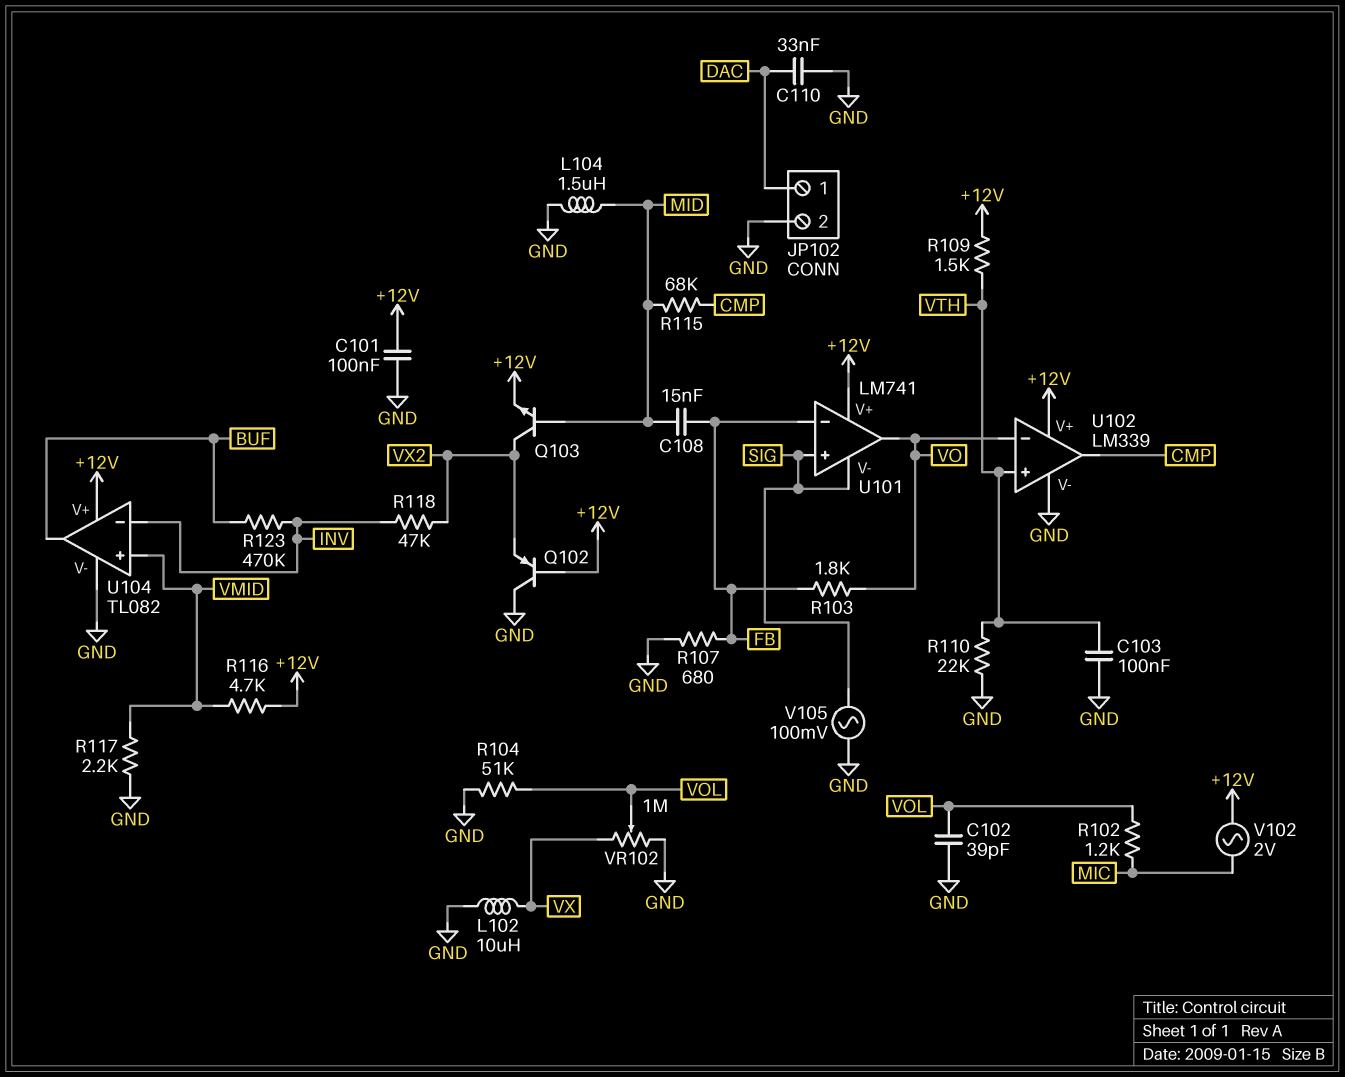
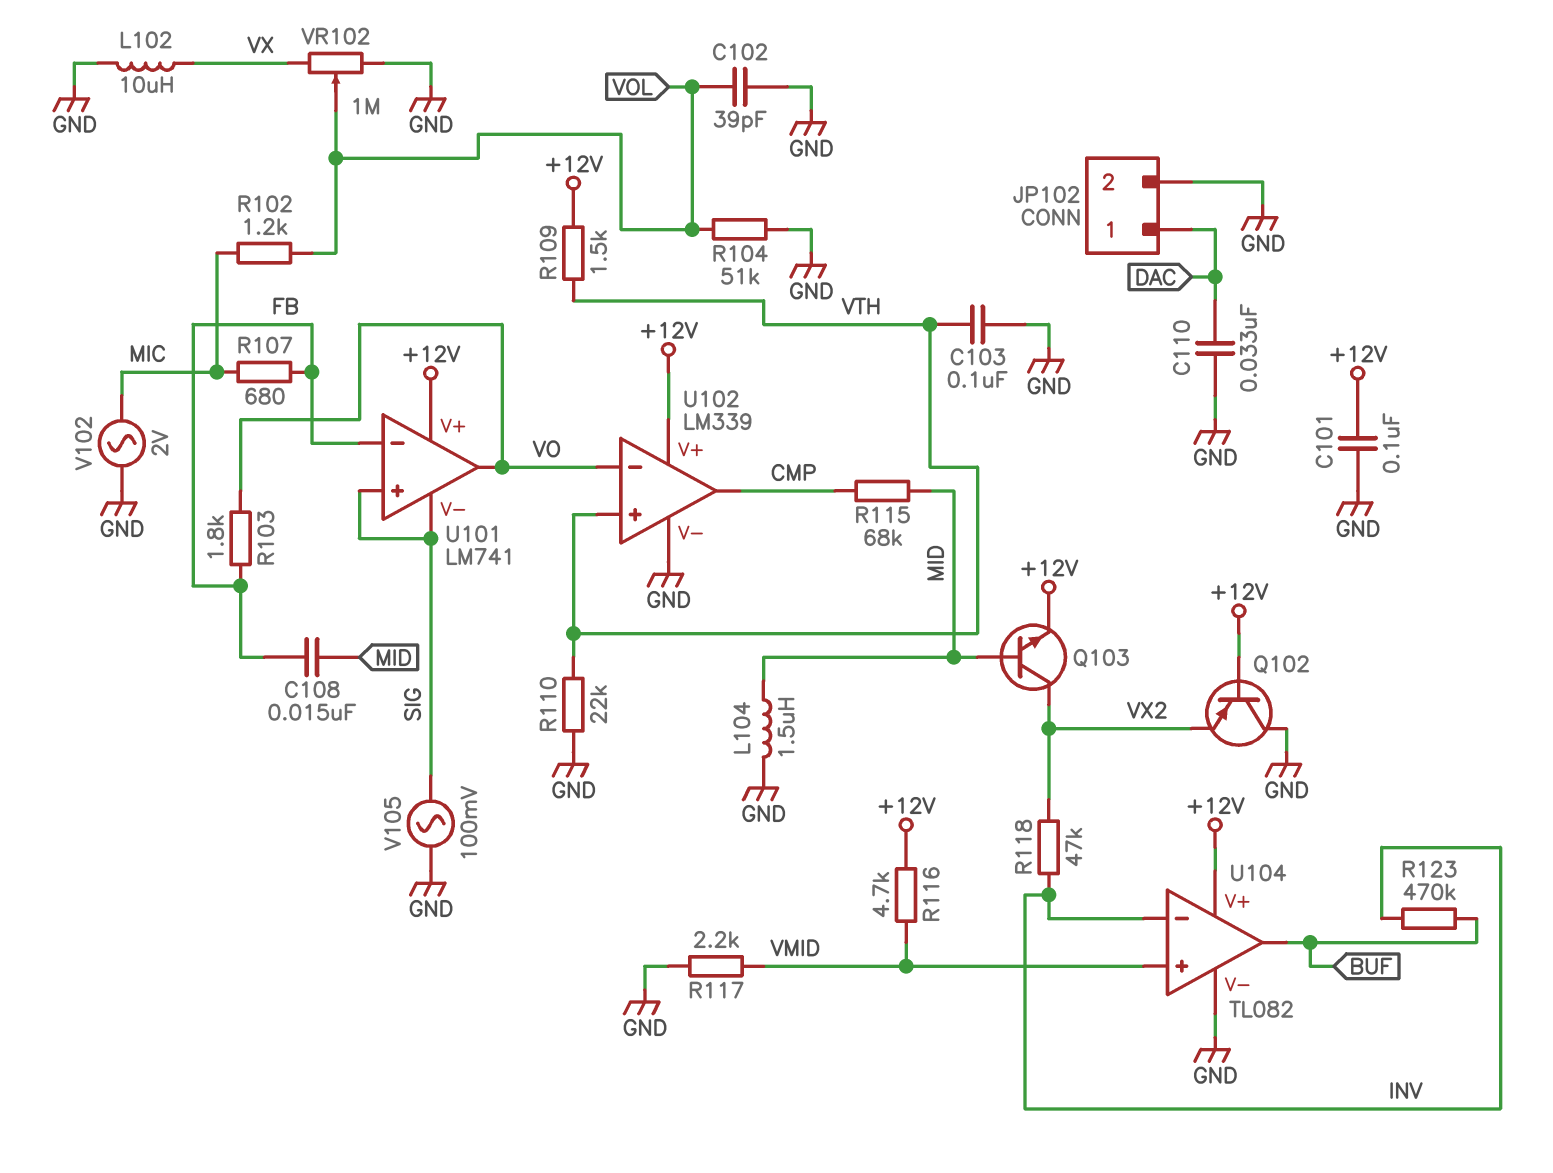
R107: 680 (FB, GND) -> 680 (FB, MIC)
V102: AC 2V (+12V, MIC) -> AC 2V (GND, MIC)

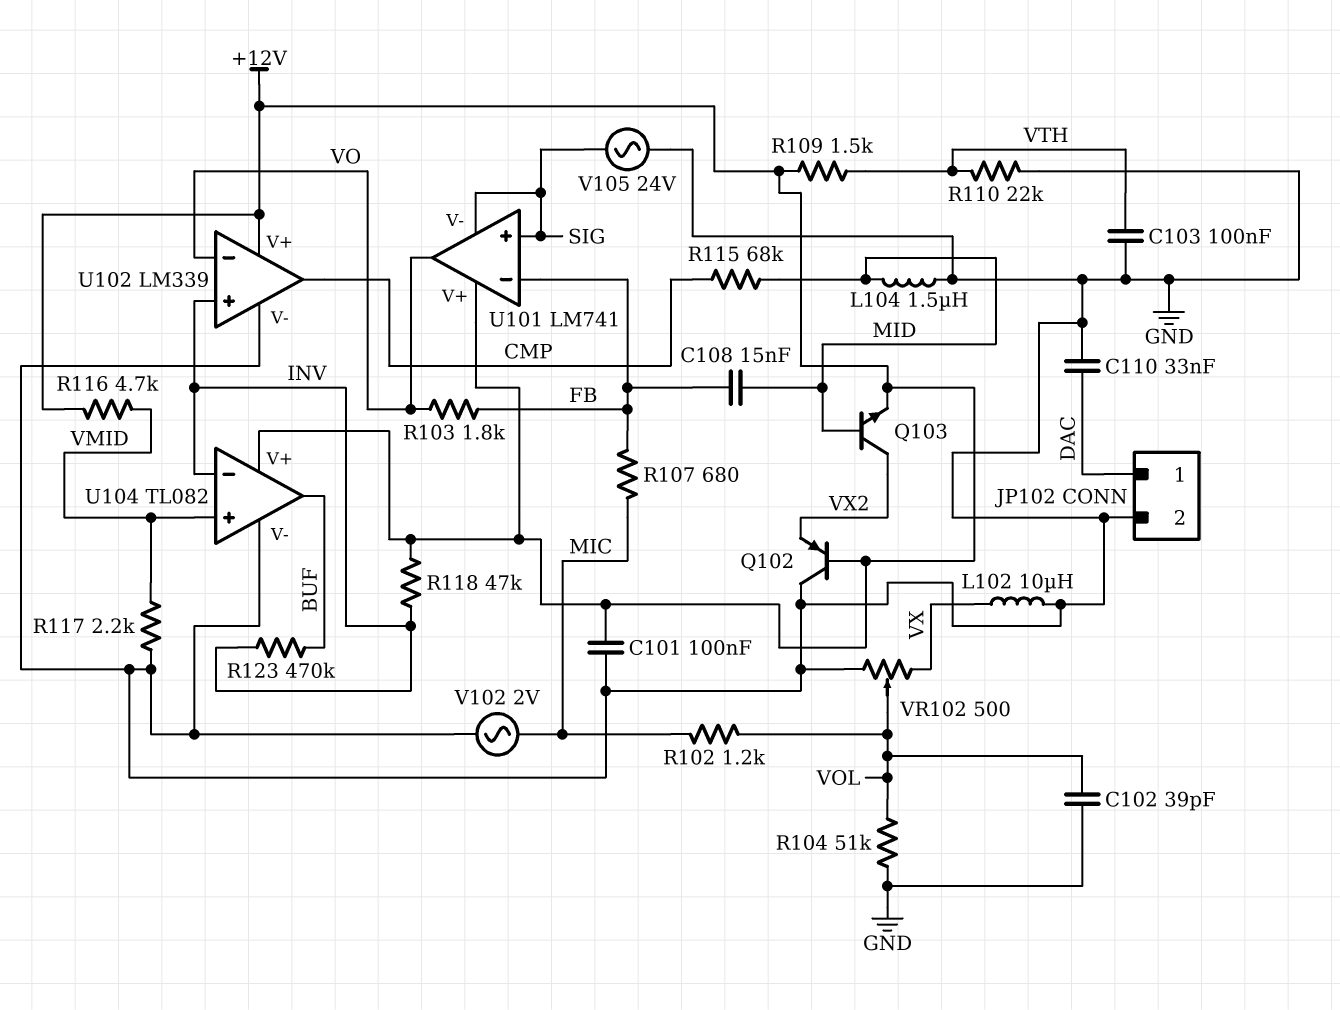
R118: 47k (INV, VX2) -> 47k (+12V, INV)
U102 pin in+: VTH -> INV
V105: AC 100mV (GND, SIG) -> AC 24V (GND, SIG)
VR102: 1M (GND, VX, wiper VOL) -> 500 (GND, VX, wiper VOL)

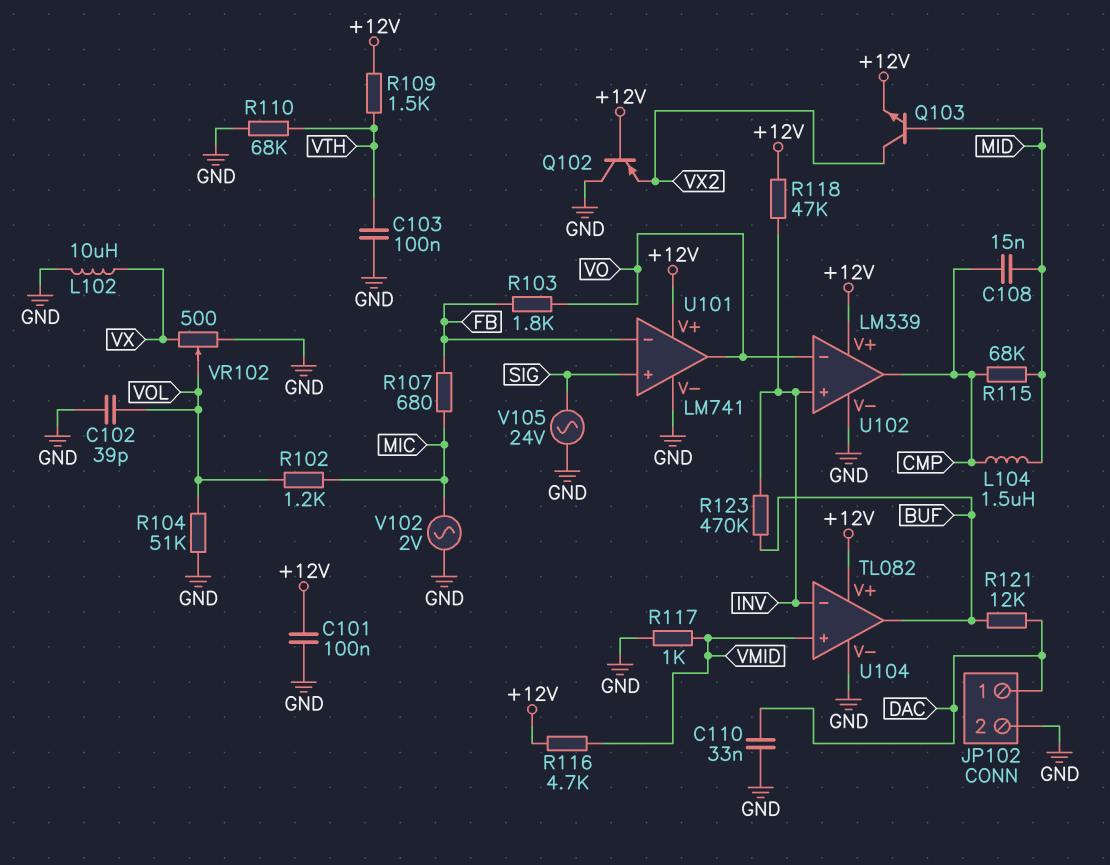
C108: 15nF (FB, MID) -> 15nF (CMP, MID)
L104: 1.5uH (GND, MID) -> 1.5uH (CMP, MID)
R110: 22k (GND, VTH) -> 68k (GND, VTH)
R117: 2.2k (GND, VMID) -> 1k (GND, VMID)
R121: none -> 12k (BUF, DAC)
U101 pin V-: SIG -> GND

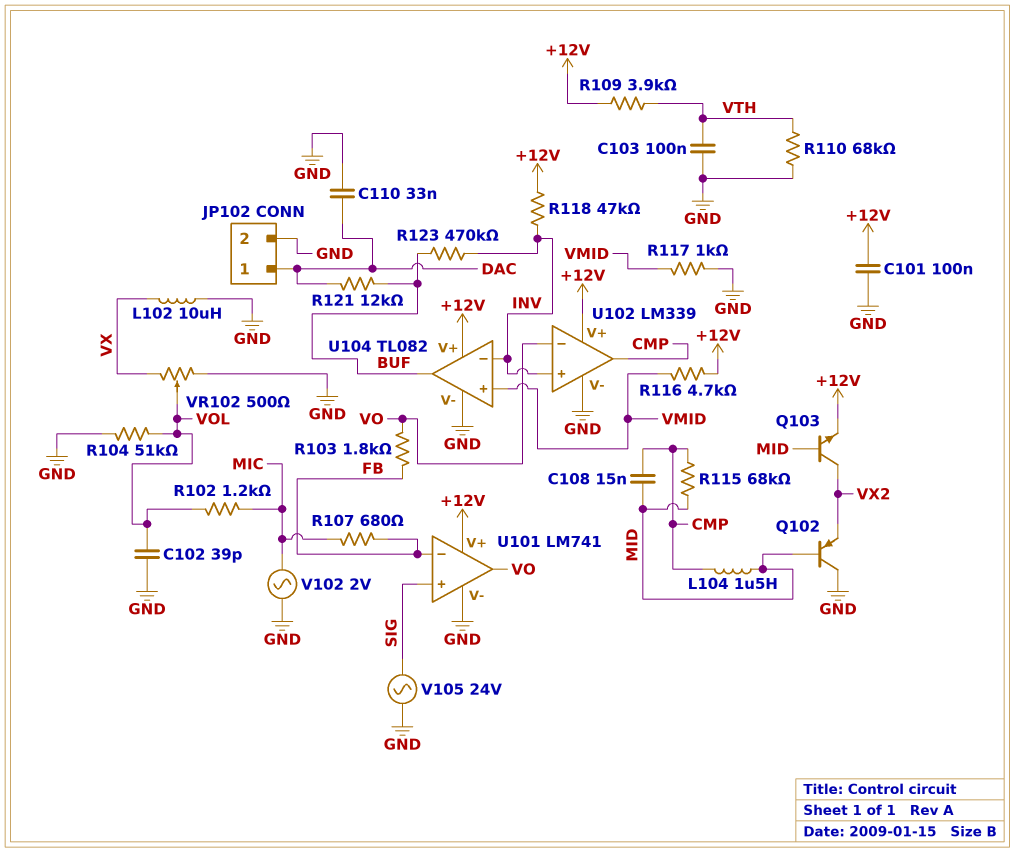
Q102: PNP (B +12V, C GND, E VX2) -> PNP (B MID, C GND, E VX2)
R109: 1.5k (+12V, VTH) -> 3.9k (+12V, VTH)

